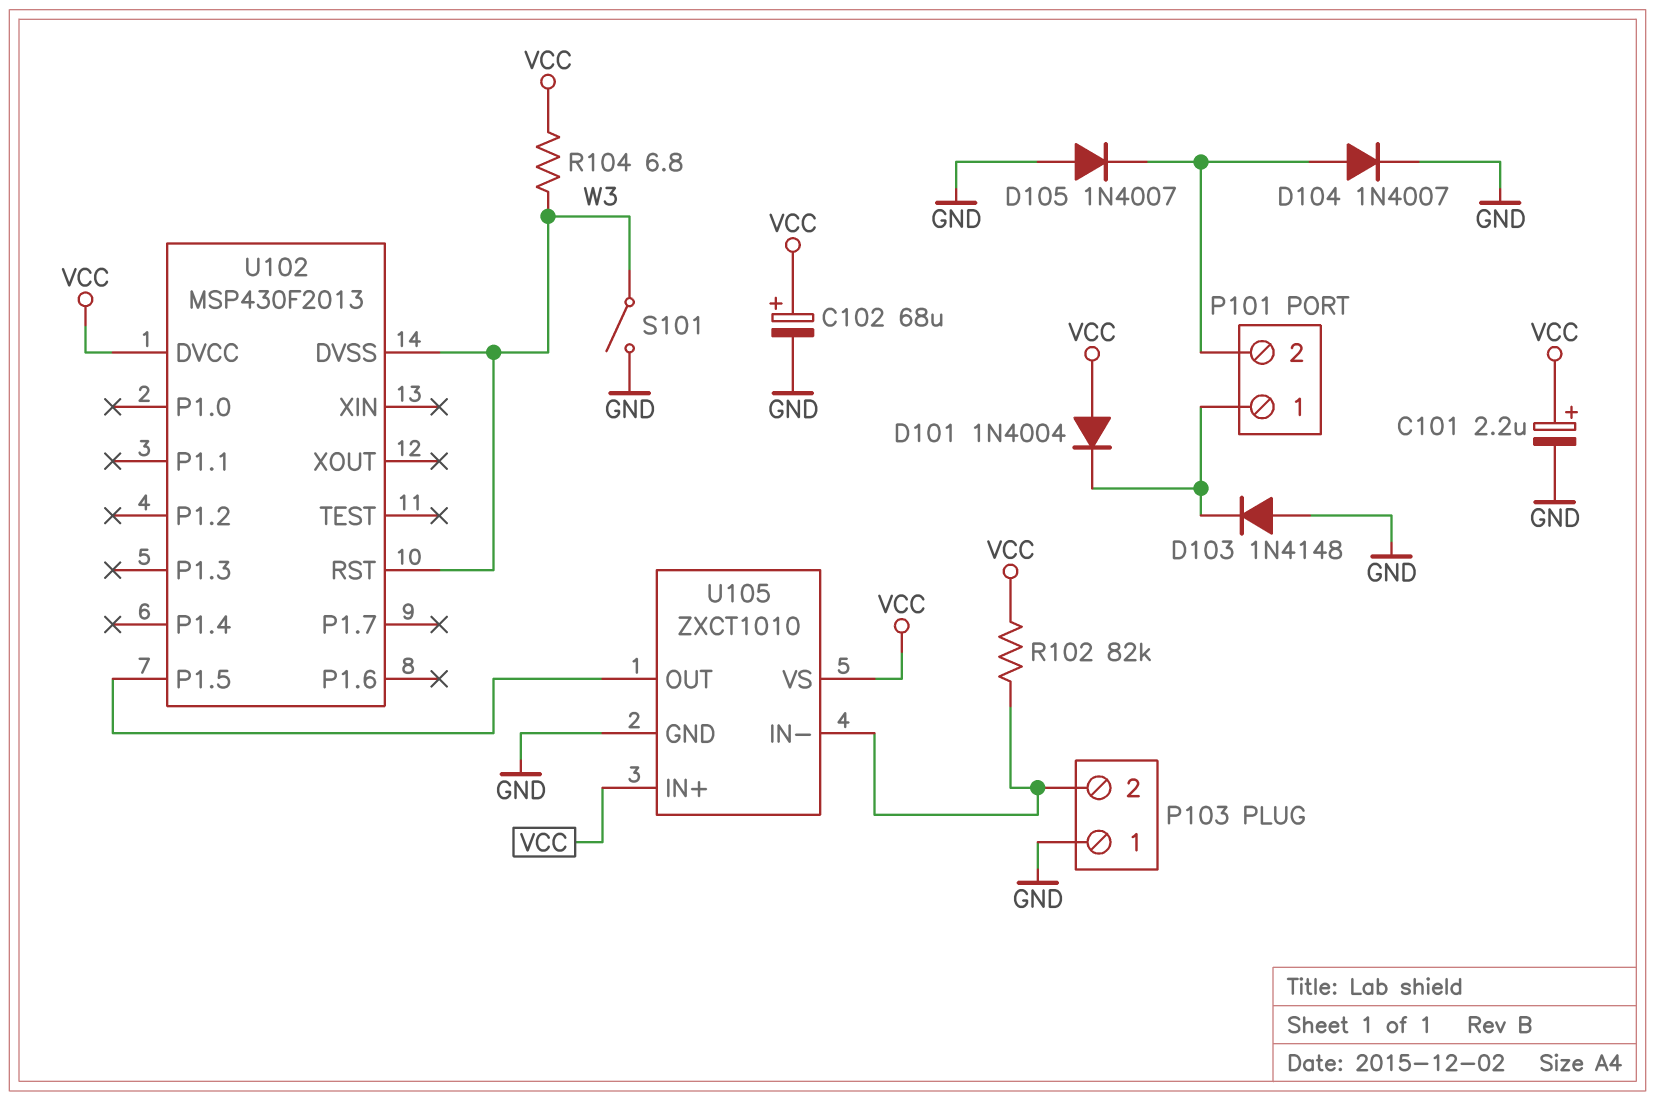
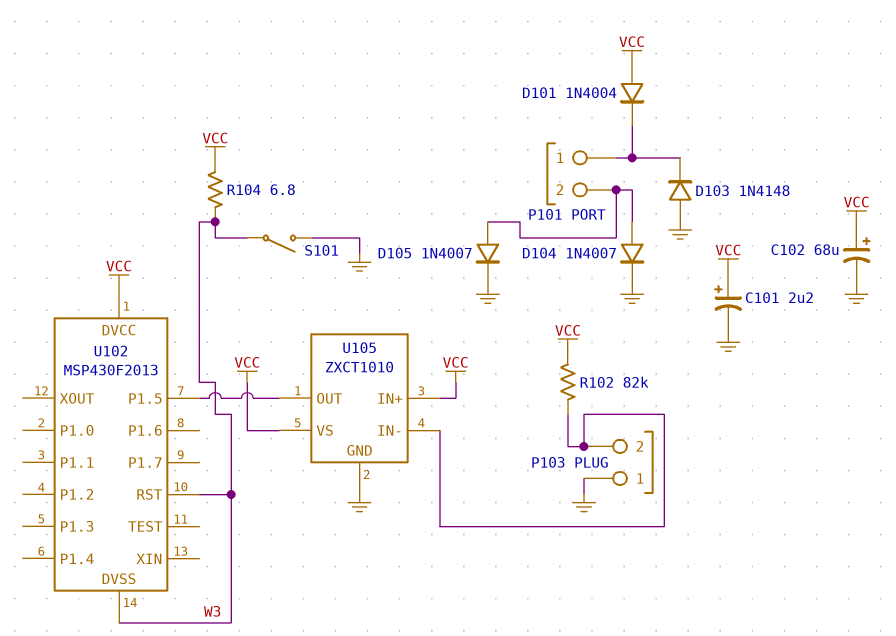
D105: diode 1N4007 (A GND, K P101/2) -> diode 1N4007 (A P101/2, K GND)

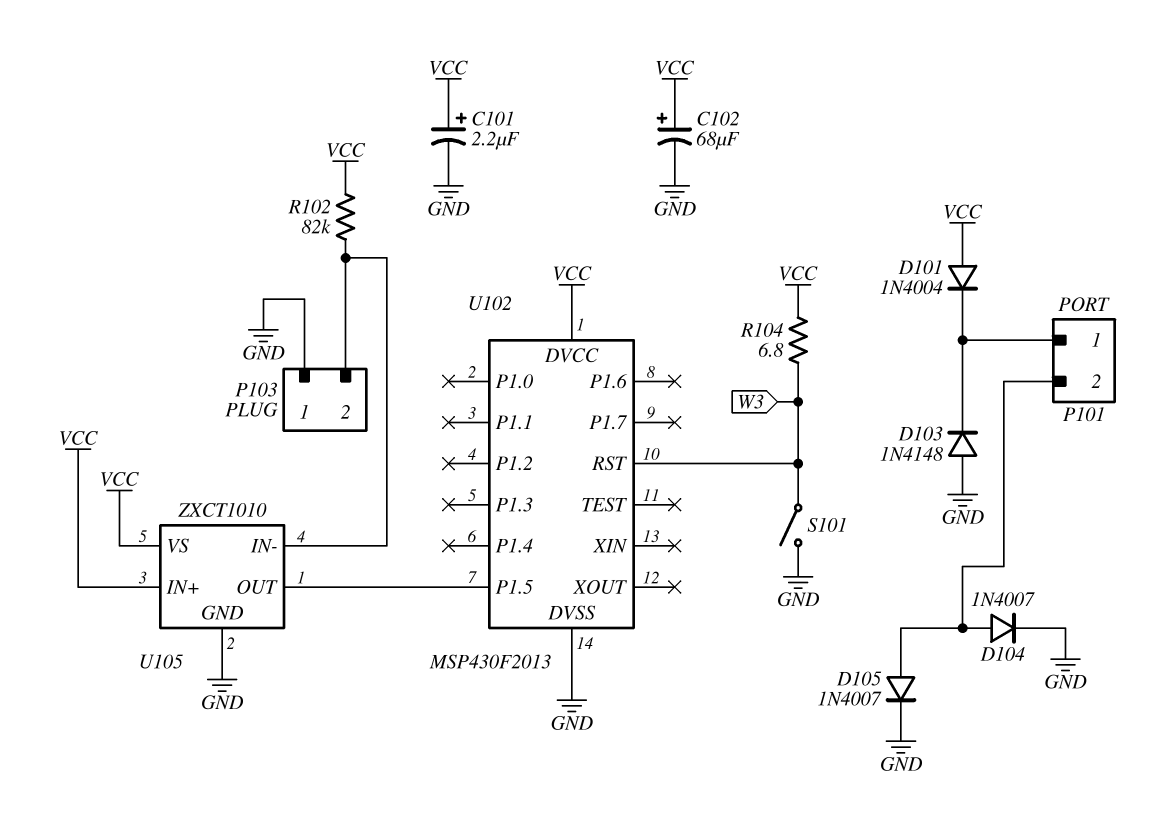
U102 pin DVSS: W3 -> GND

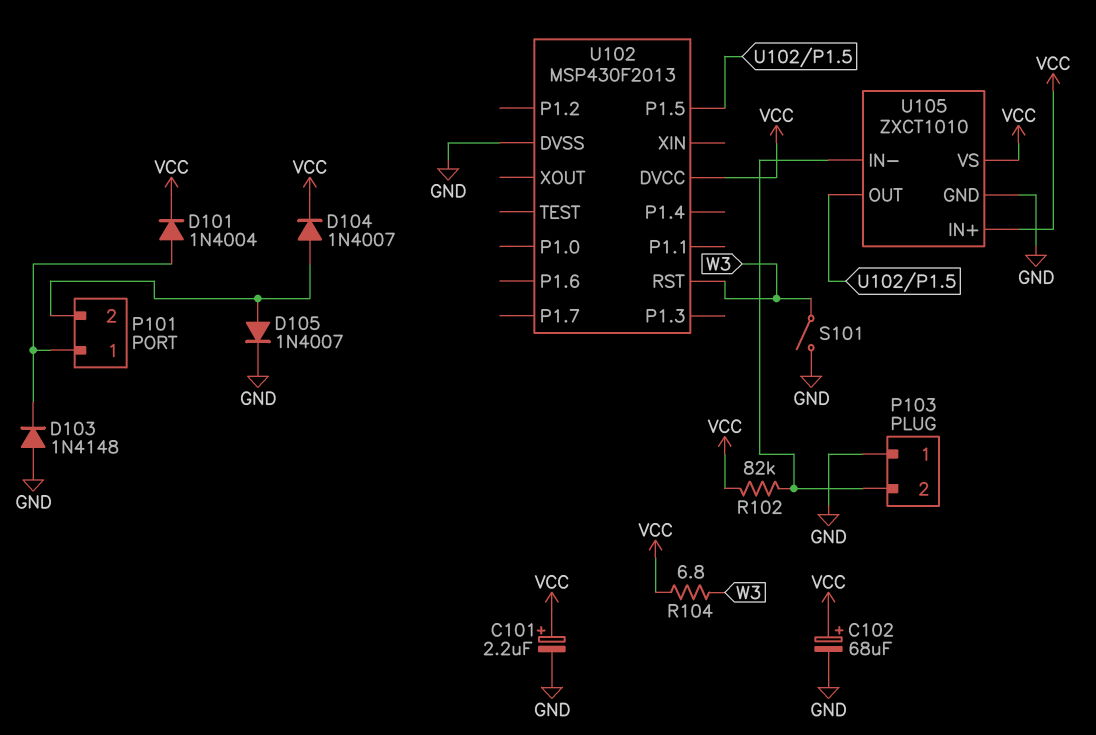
D101: diode 1N4004 (A VCC, K P101/1) -> diode 1N4004 (A P101/1, K VCC)
D104: diode 1N4007 (A P101/2, K GND) -> diode 1N4007 (A P101/2, K VCC)

